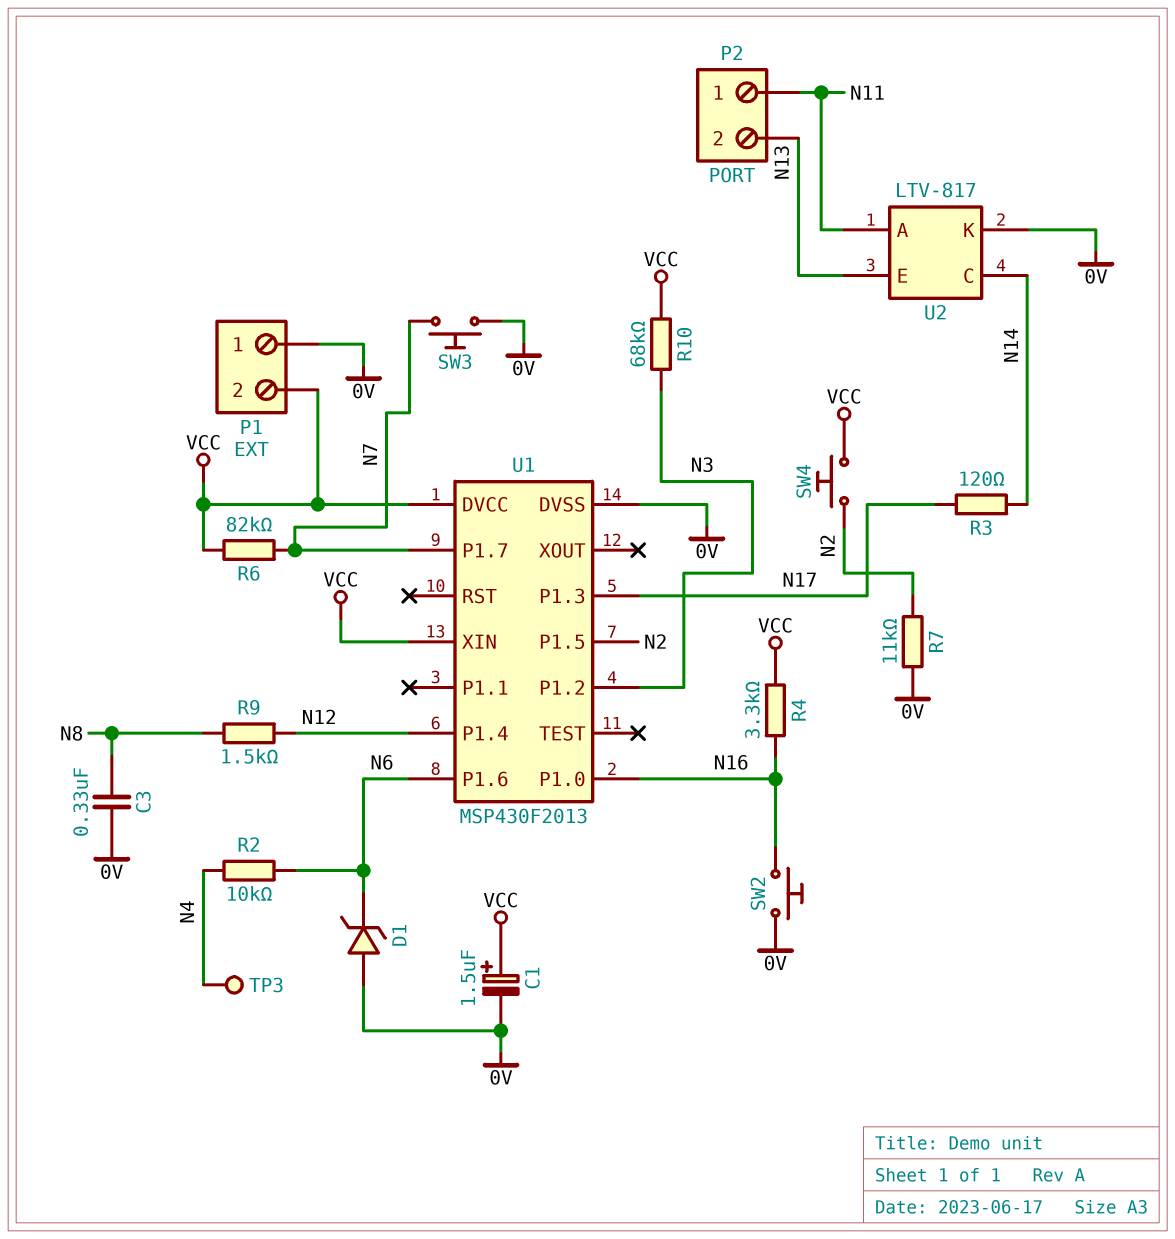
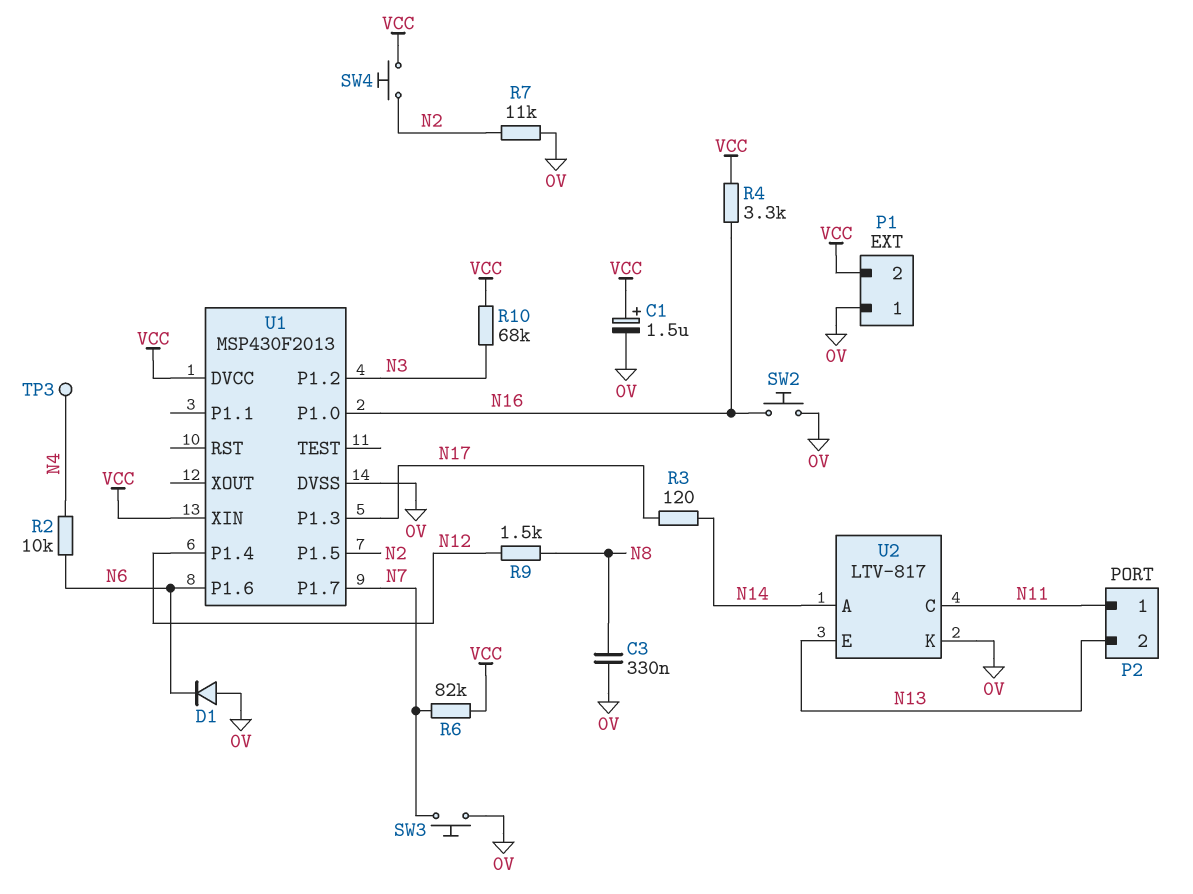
D1: zener (A 0V, K N6) -> diode (A 0V, K N6)
U2 pin A: N11 -> N14
U2 pin C: N14 -> N11

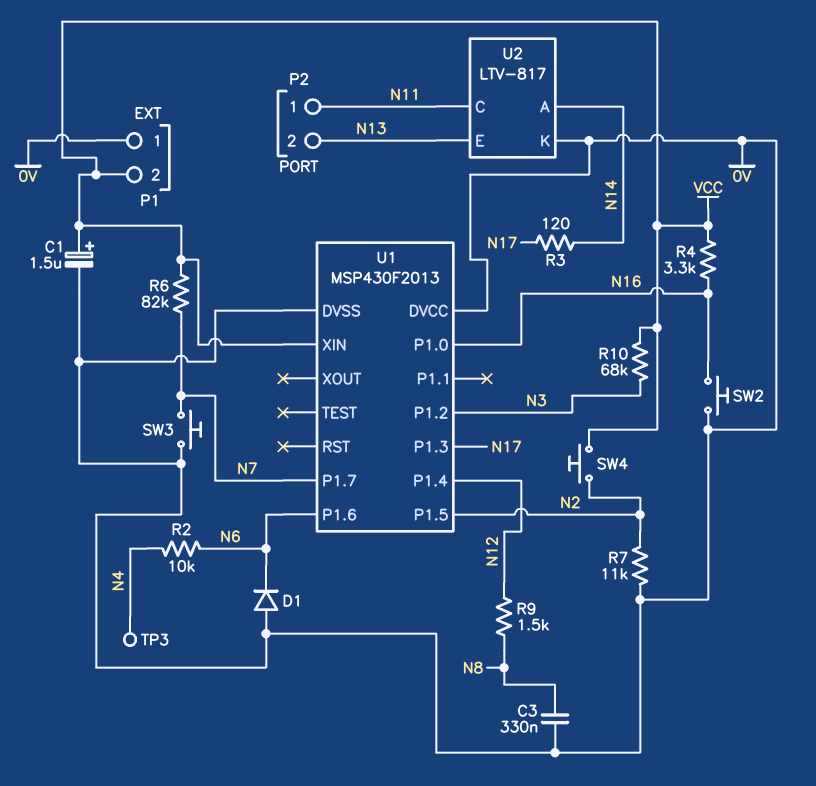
U1 pin DVCC: VCC -> 0V

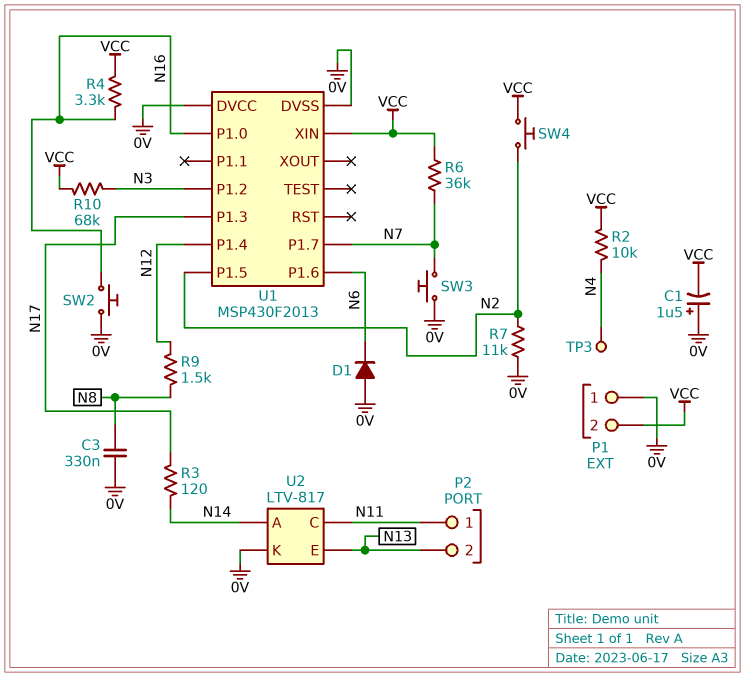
C1: 1.5uF (plus VCC, minus 0V) -> 1.5uF (plus 0V, minus VCC)
R2: 10k (N4, N6) -> 10k (N4, VCC)
R6: 82k (N7, VCC) -> 36k (N7, VCC)

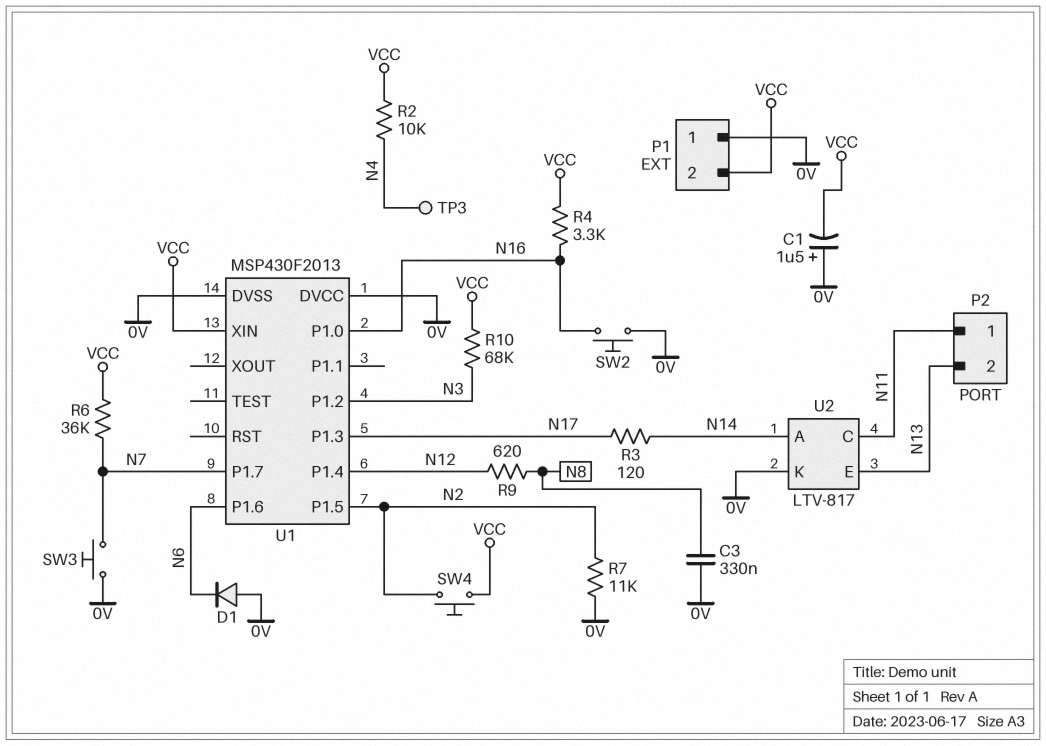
R9: 1.5k (N8, N12) -> 620 (N8, N12)

